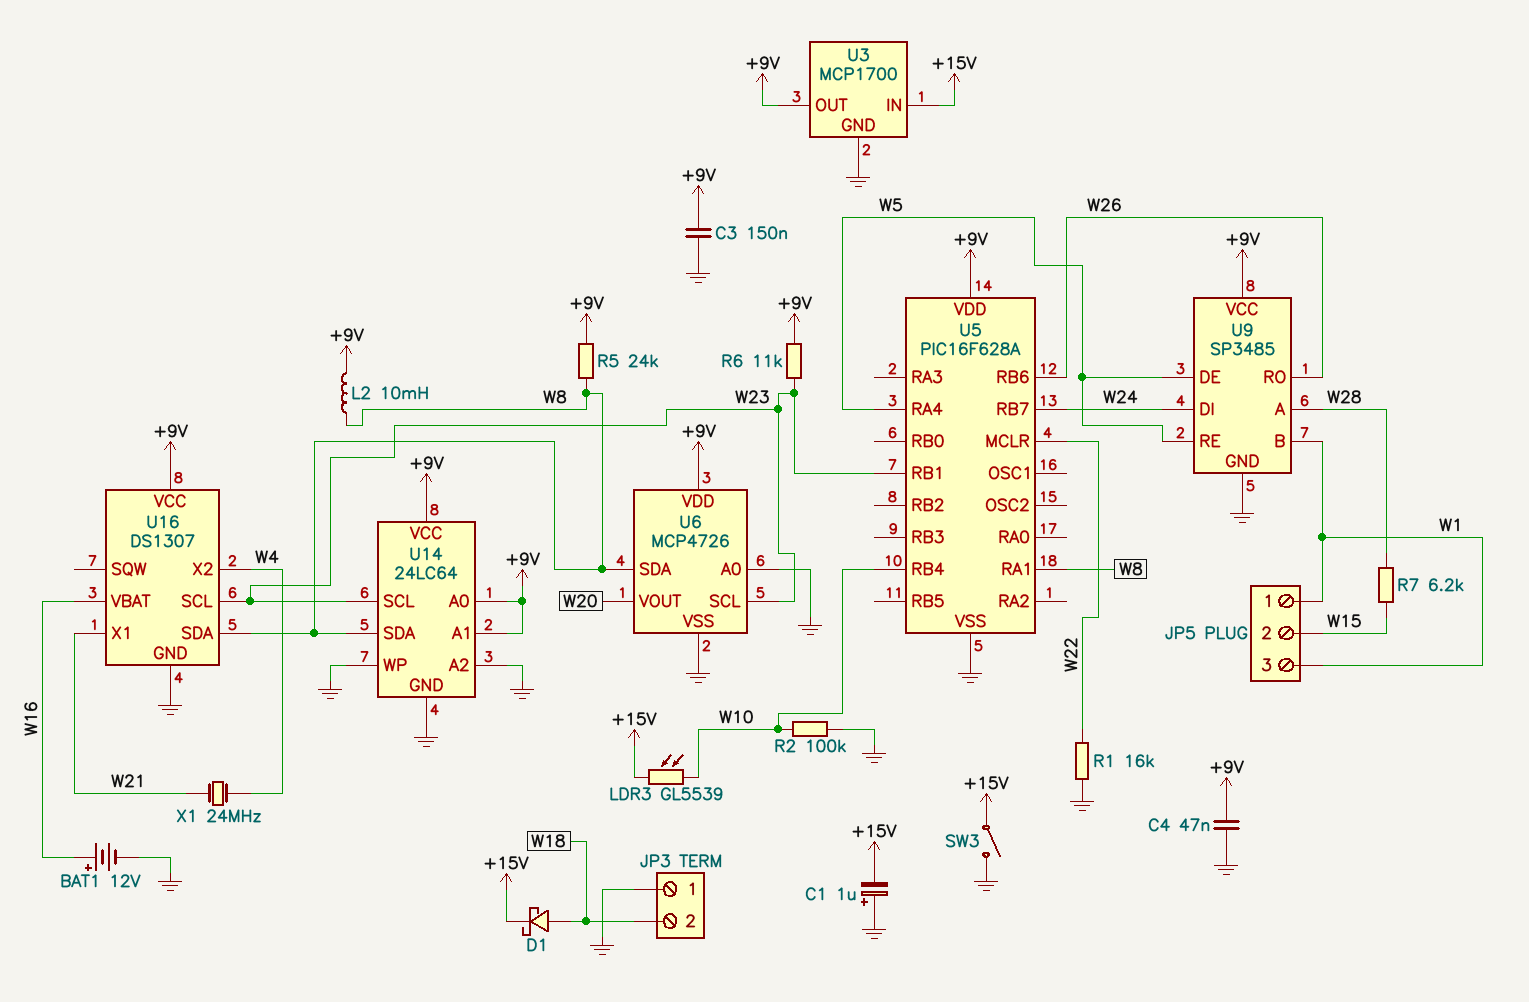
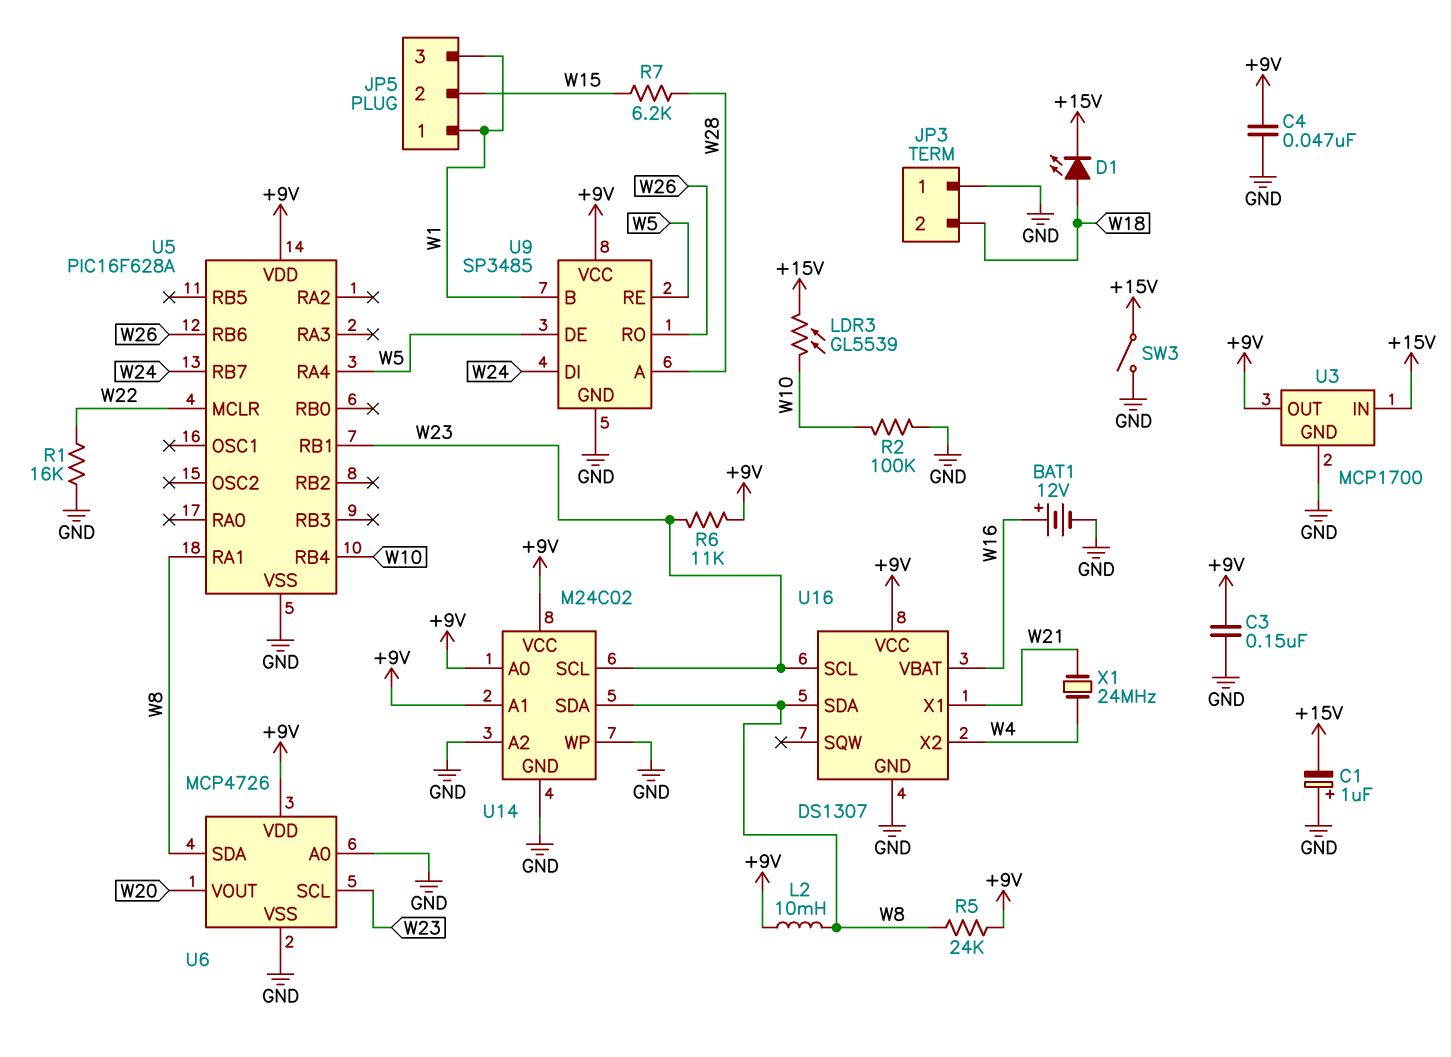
D1: schottky (A W18, K +15V) -> LED (A W18, K +15V)
U14: 24LC64 -> M24C02

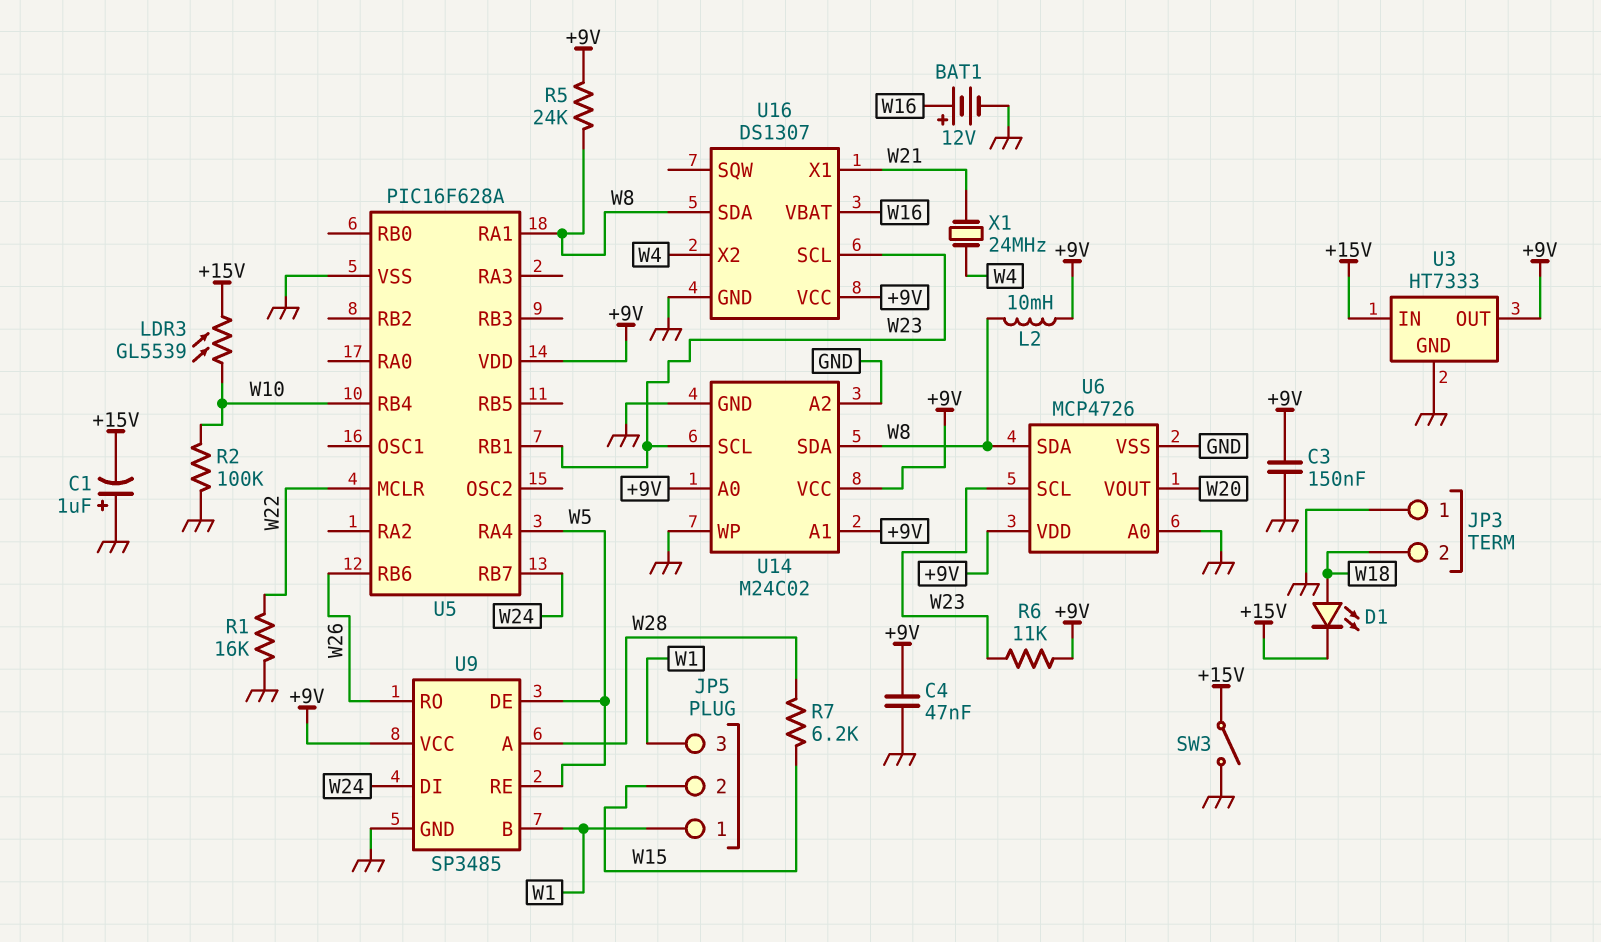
U3: MCP1700 -> HT7333

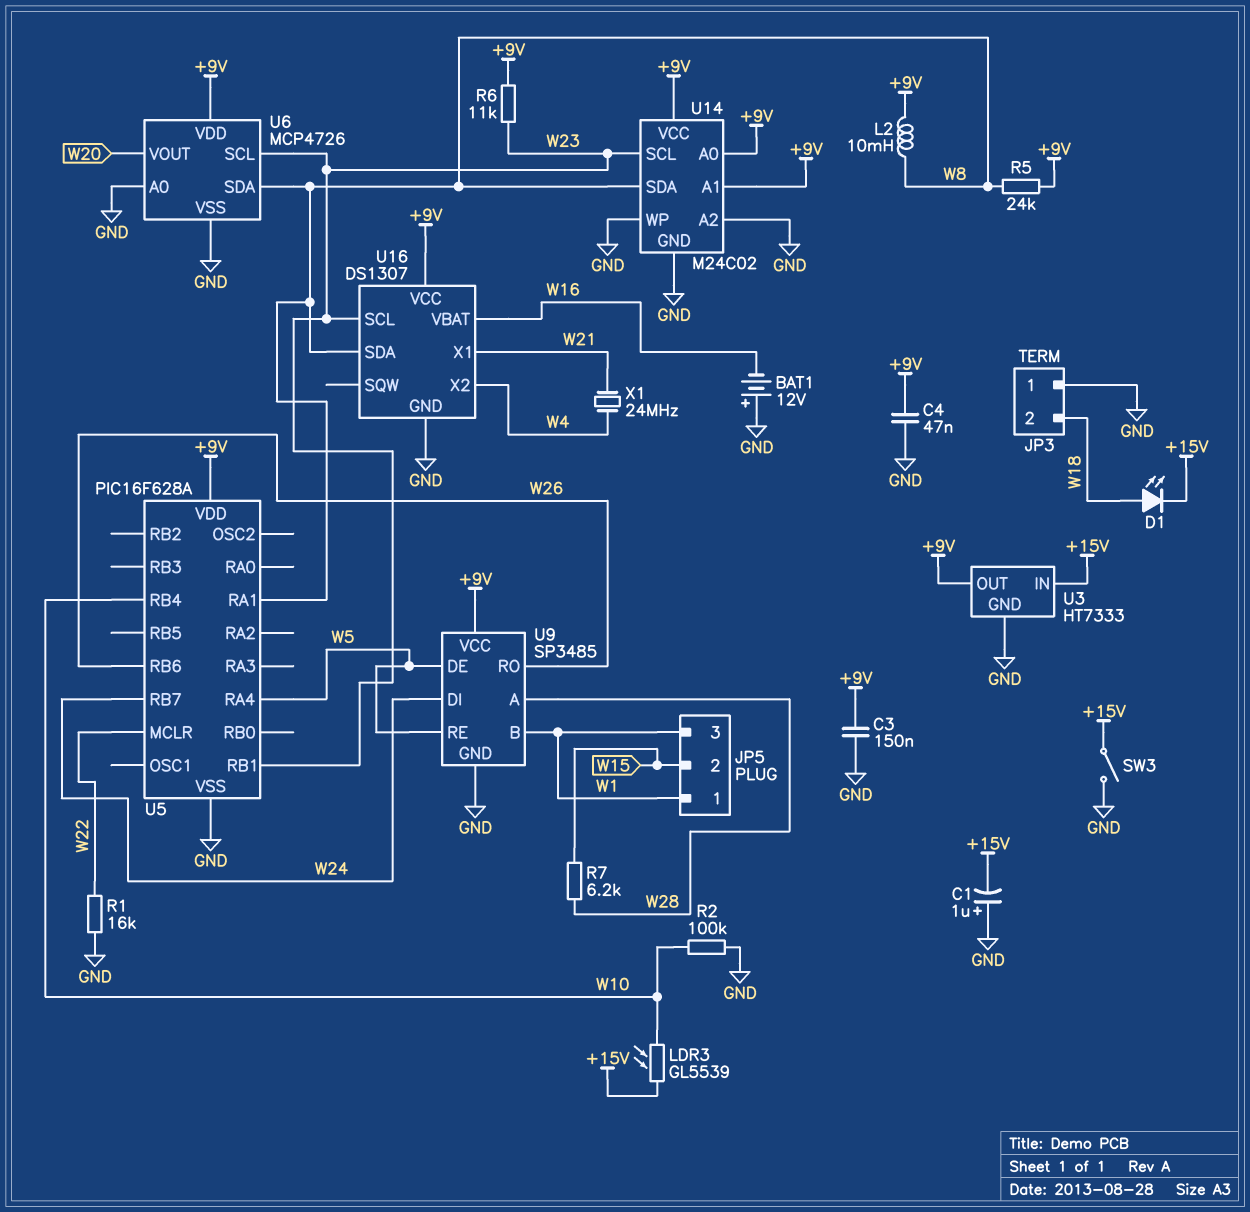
BAT1: 12V (plus W16, minus GND) -> 12V (plus GND, minus W16)

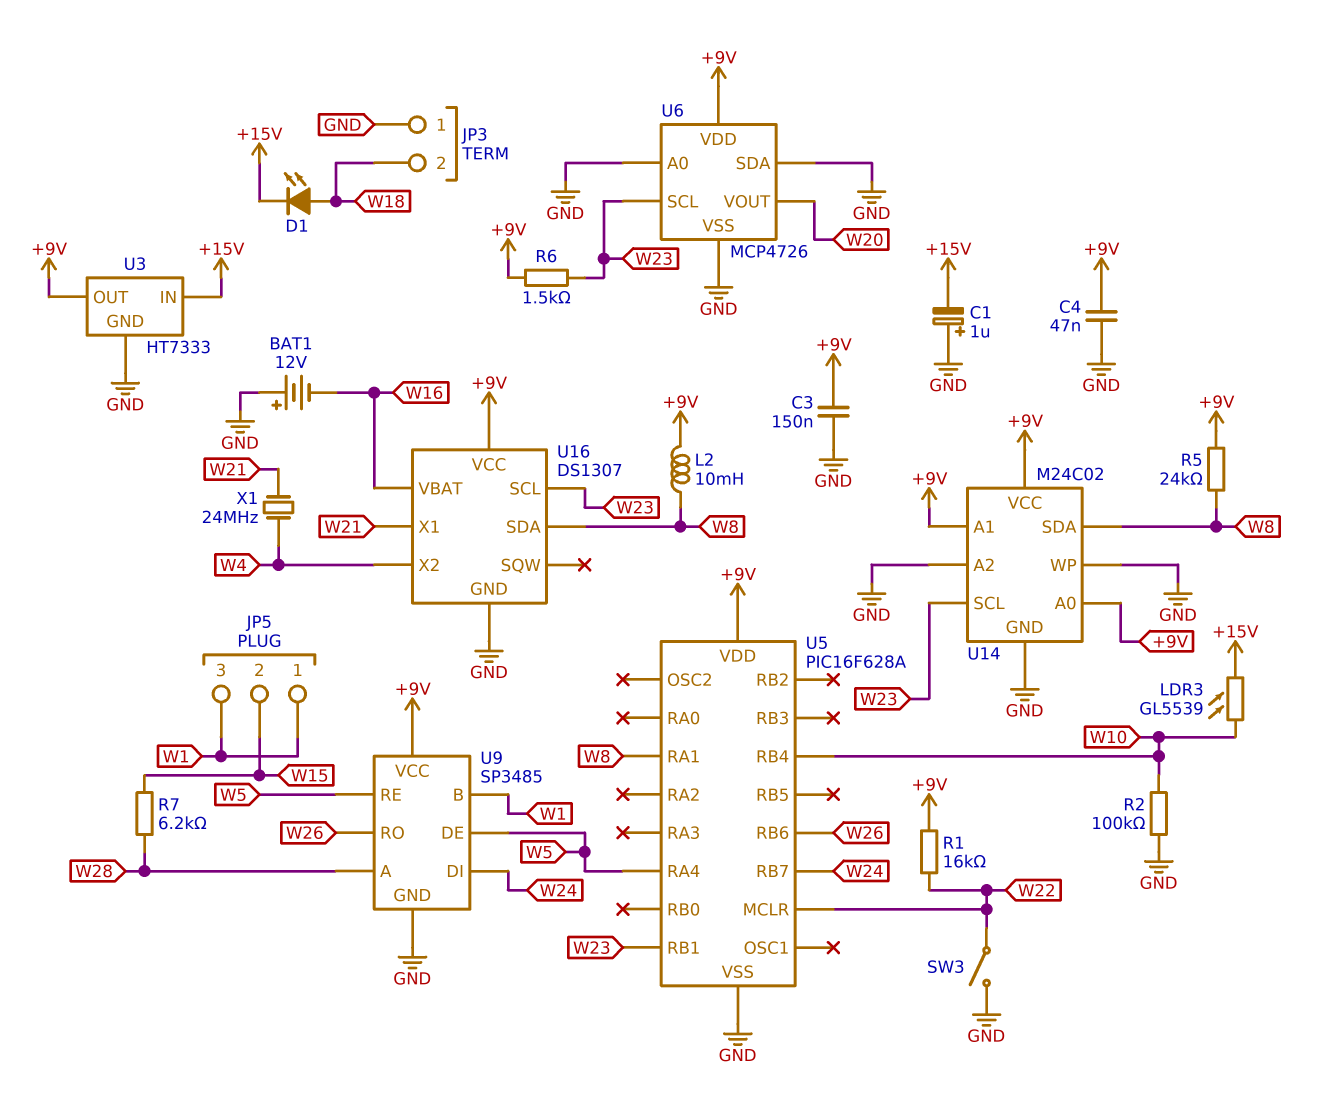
R1: 16k (GND, W22) -> 16k (+9V, W22)
R6: 11k (+9V, W23) -> 1.5k (+9V, W23)
SW3: switch (+15V, GND) -> switch (GND, W22)
U6 pin SDA: W8 -> GND

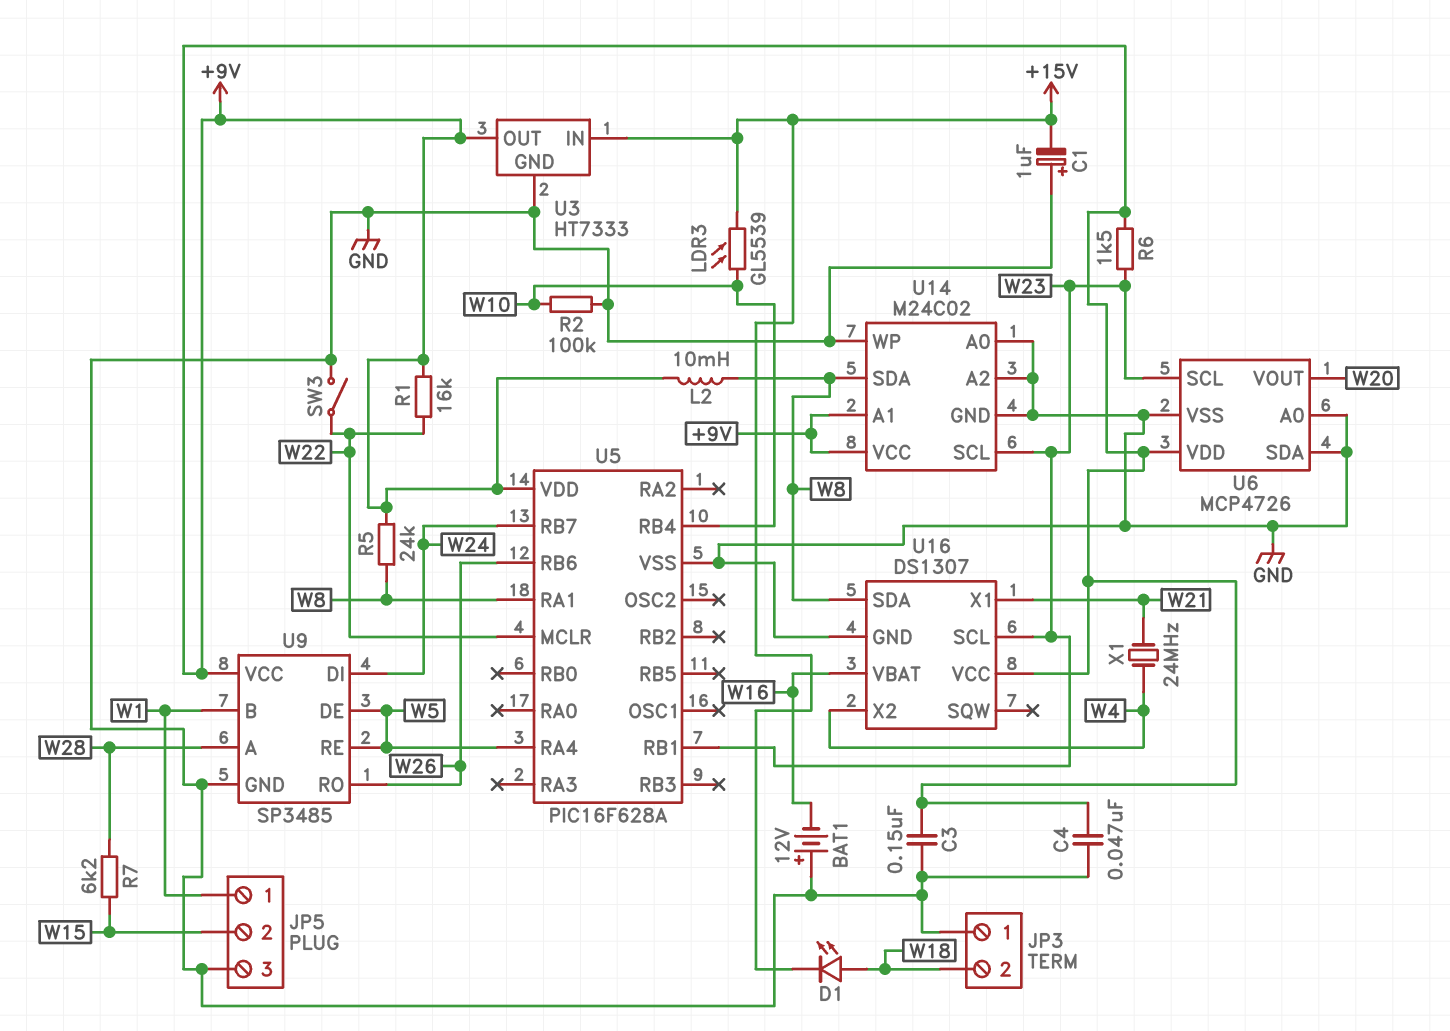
JP5 pin 3: W1 -> GND
U14 pin A0: +9V -> GND

